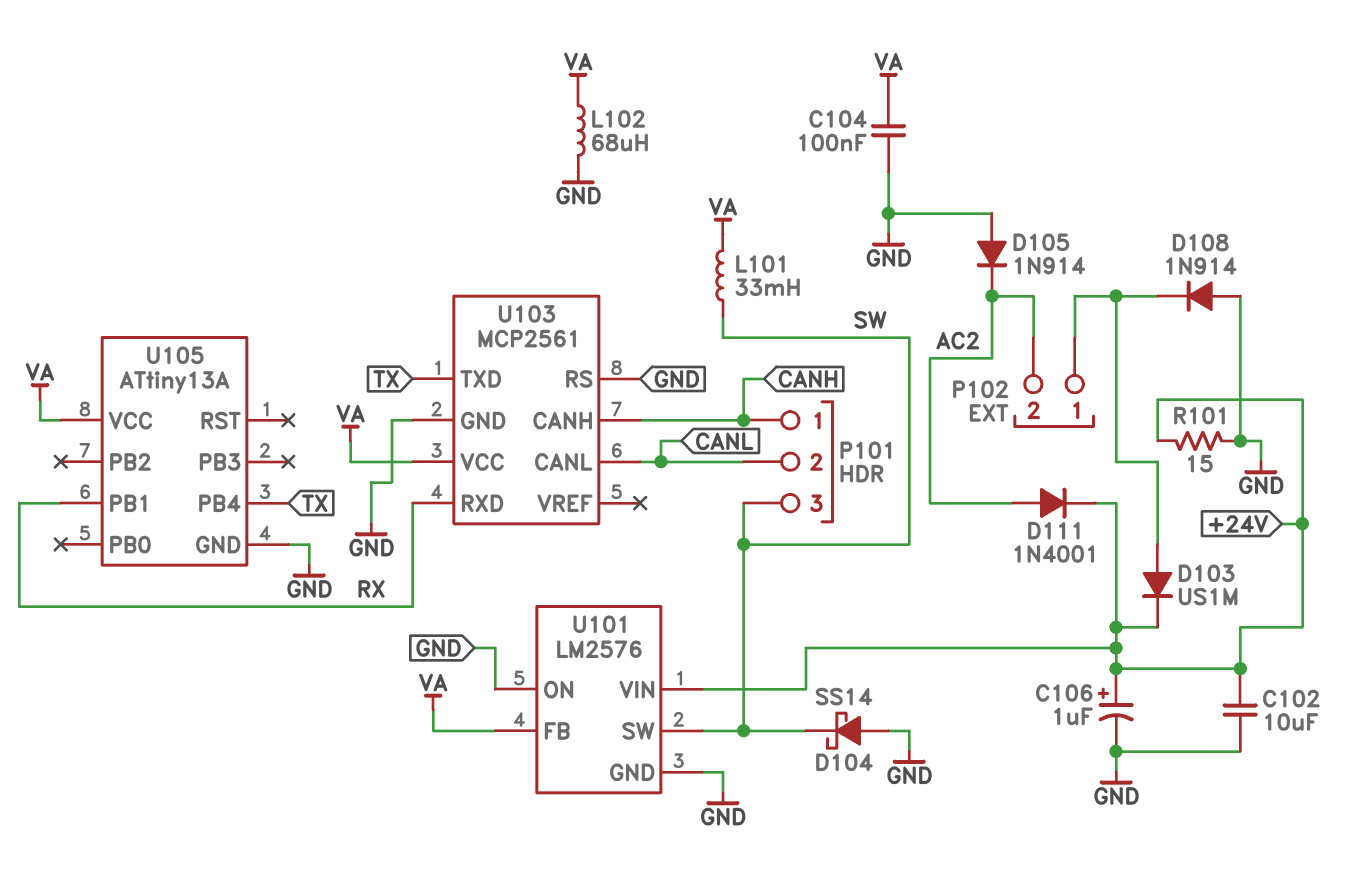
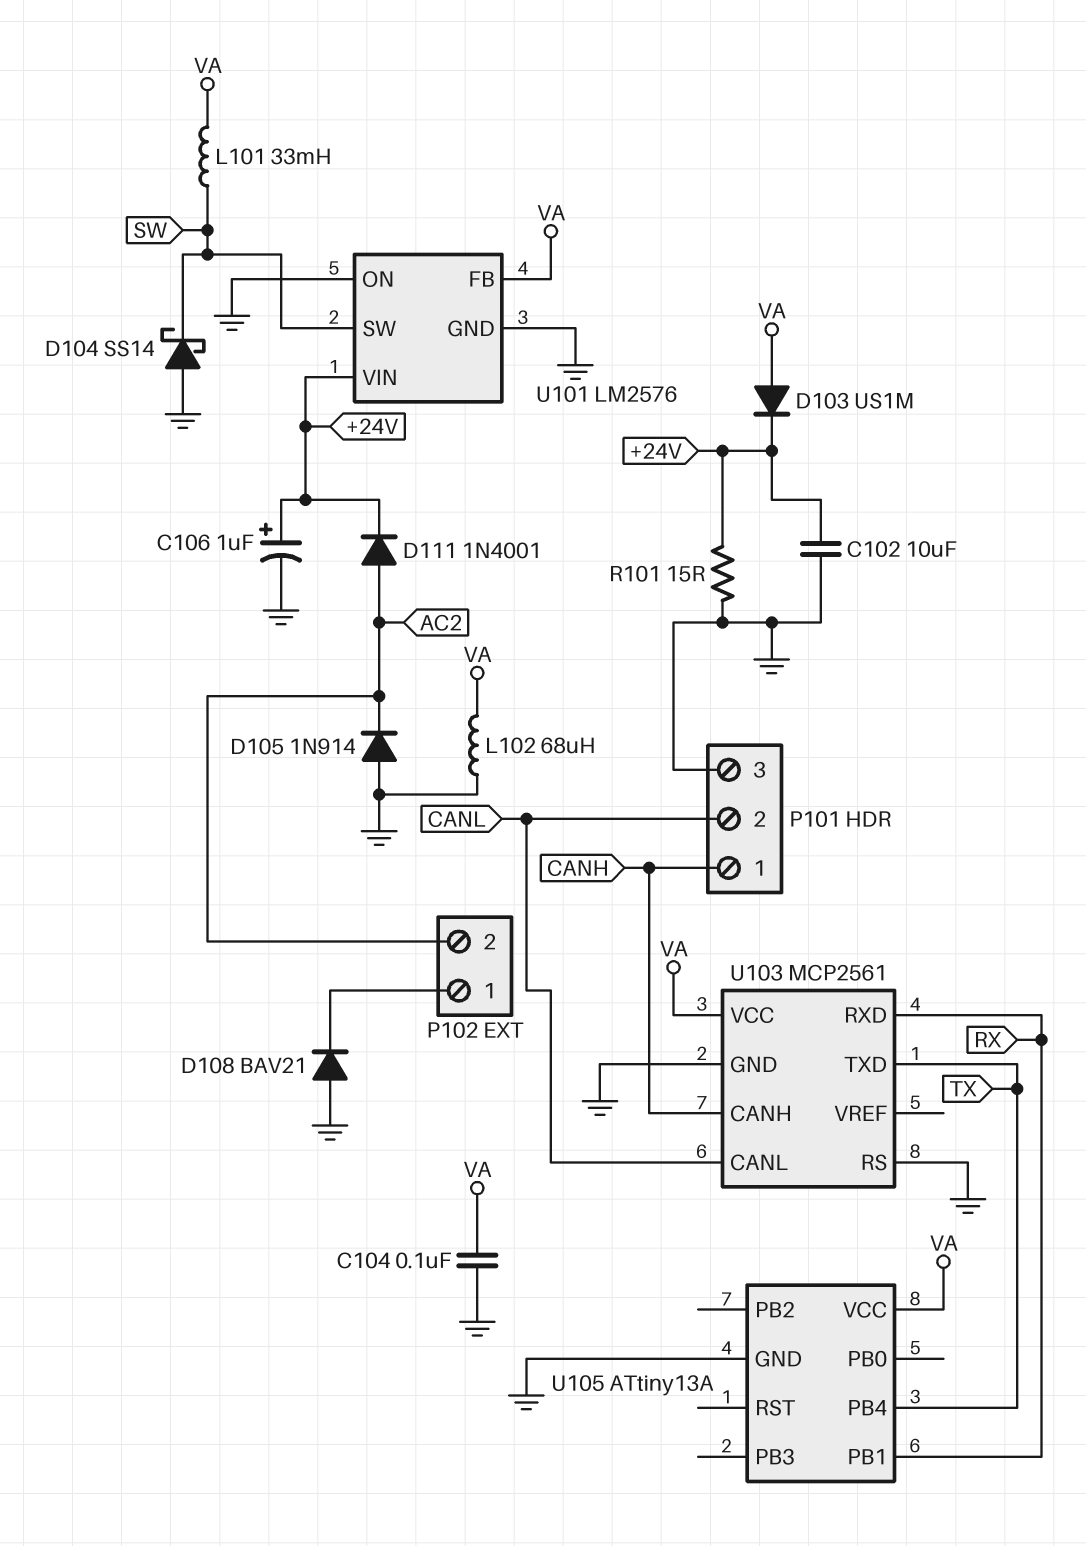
D103: diode US1M (A P102/1, K +24V) -> diode US1M (A VA, K +24V)
D108: diode 1N914 (A GND, K P102/1) -> diode BAV21 (A GND, K P102/1)
P101 pin 3: SW -> GND

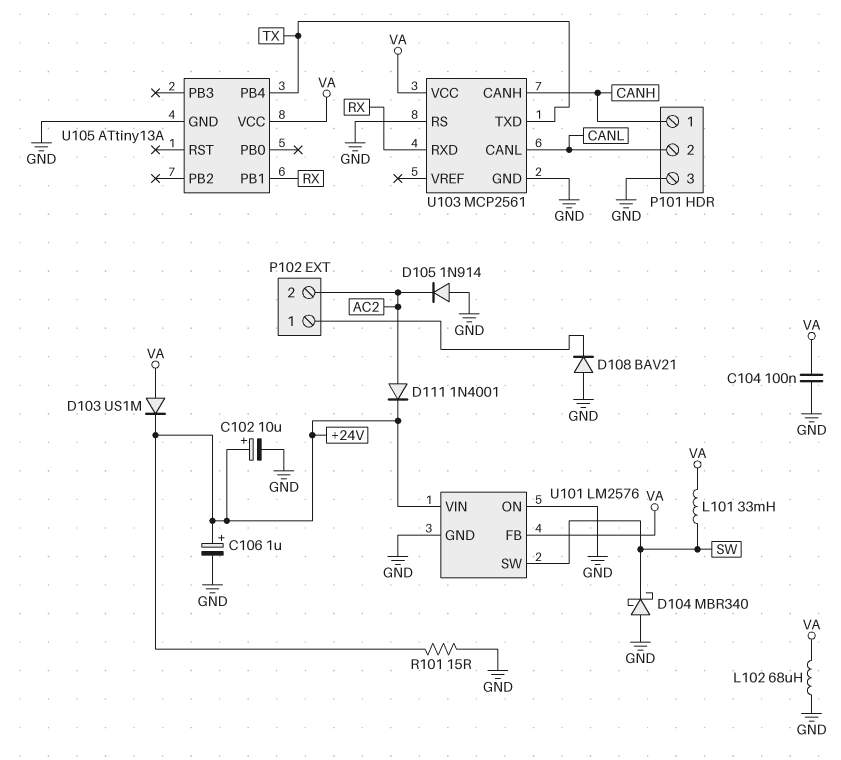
C102: 10uF (+24V, GND) -> 10uF (plus +24V, minus GND)
D104: schottky SS14 (A GND, K SW) -> schottky MBR340 (A GND, K SW)

